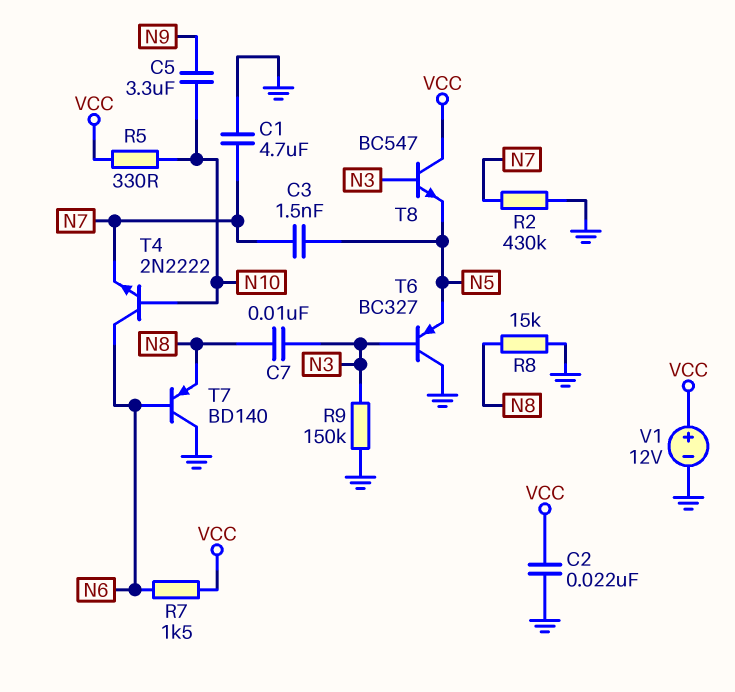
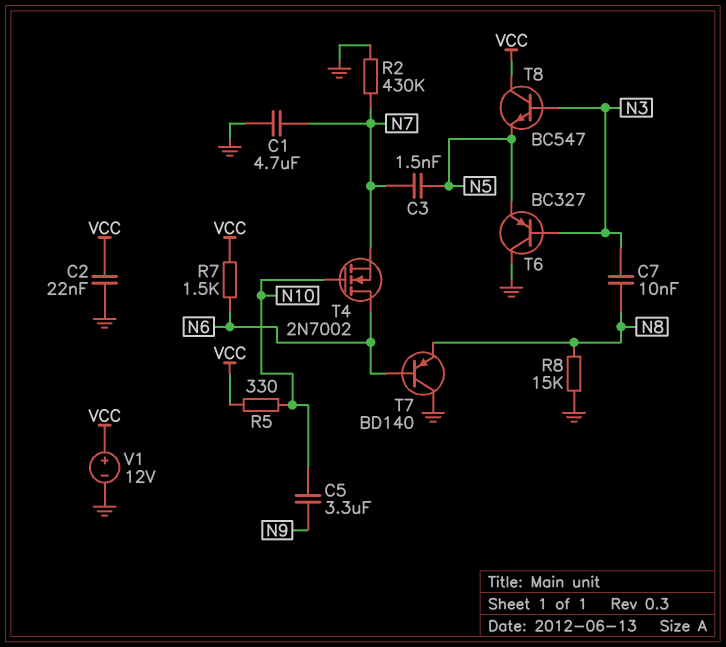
R9: 150k (GND, N3) -> none
T4: NPN 2N2222 (B N10, C N6, E N7) -> NMOS 2N7002 (G N10, D N6, S N7)

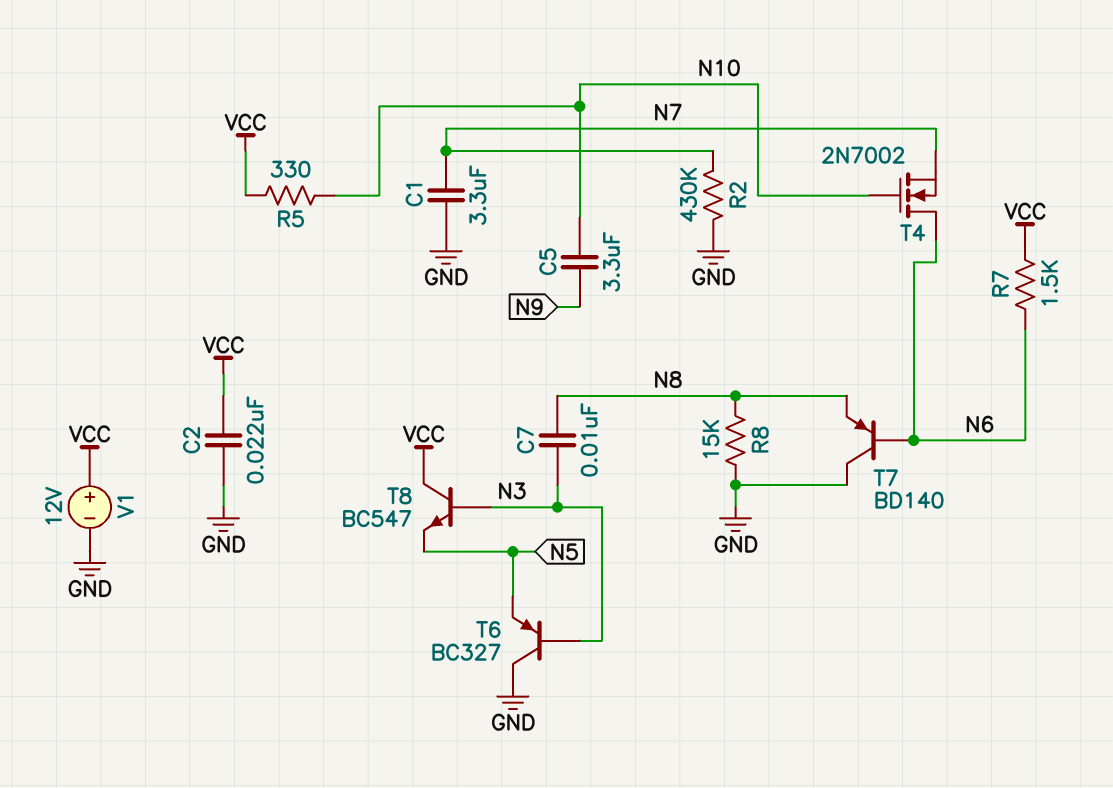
C1: 4.7uF (GND, N7) -> 3.3uF (GND, N7)
C3: 1.5nF (N5, N7) -> none

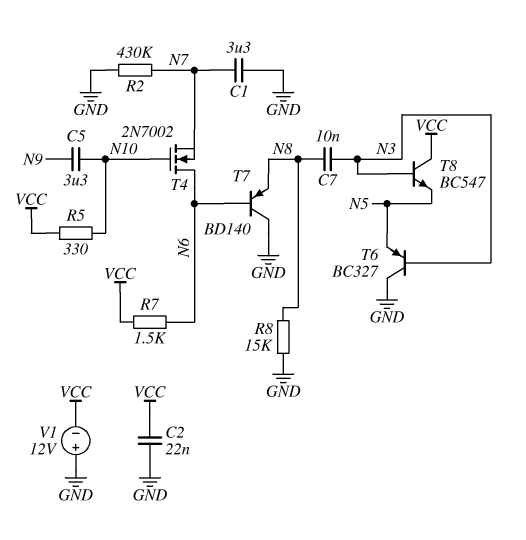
V1: 12V (plus VCC, minus GND) -> 12V (plus GND, minus VCC)

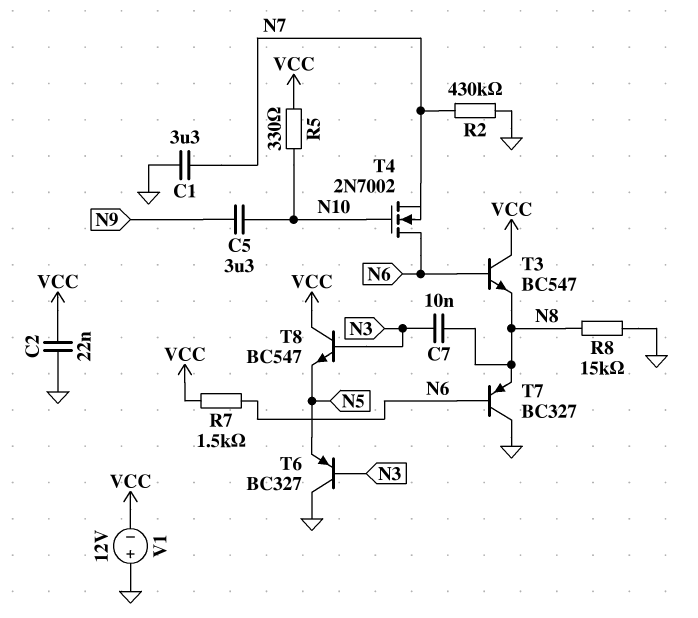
T3: none -> NPN BC547 (B N6, C VCC, E N8)
T7: PNP BD140 (B N6, C GND, E N8) -> PNP BC327 (B N6, C GND, E N8)

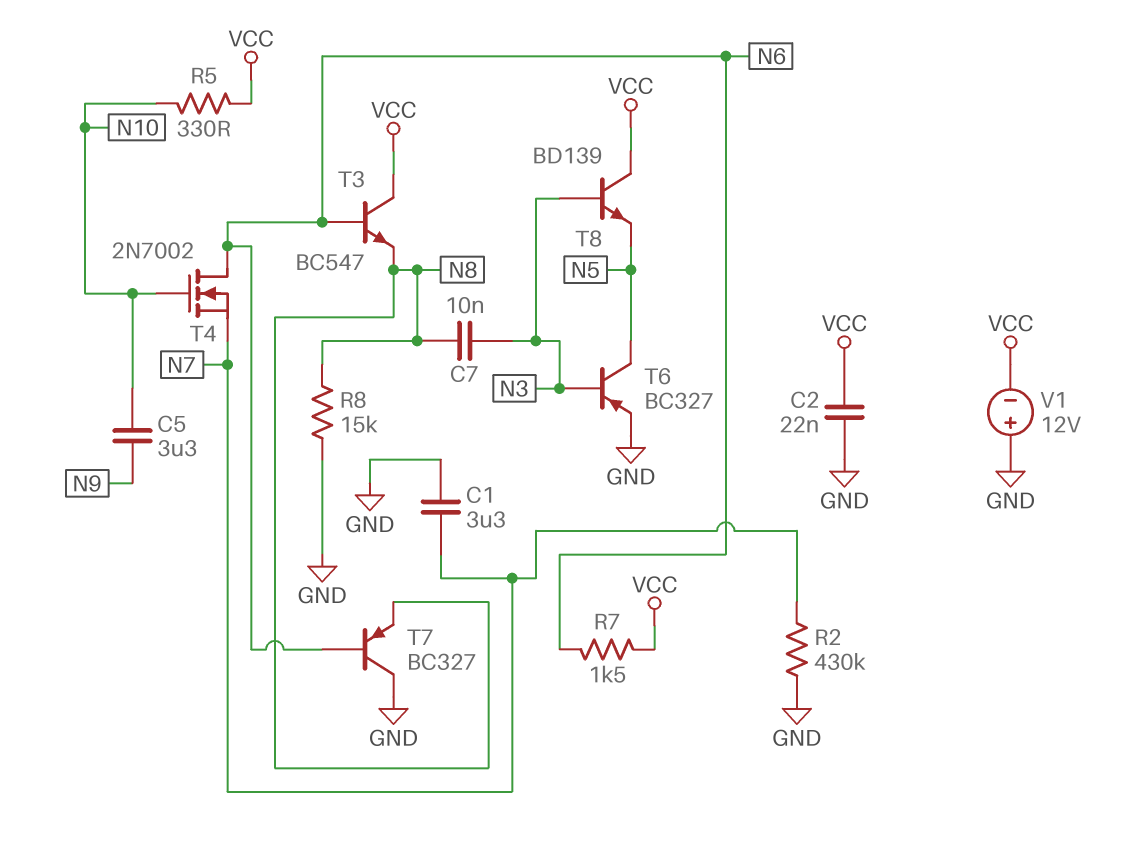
T6: PNP BC327 (B N3, C GND, E N5) -> PNP BC327 (B N3, C N5, E GND)
T8: NPN BC547 (B N3, C VCC, E N5) -> NPN BD139 (B N3, C VCC, E N5)

